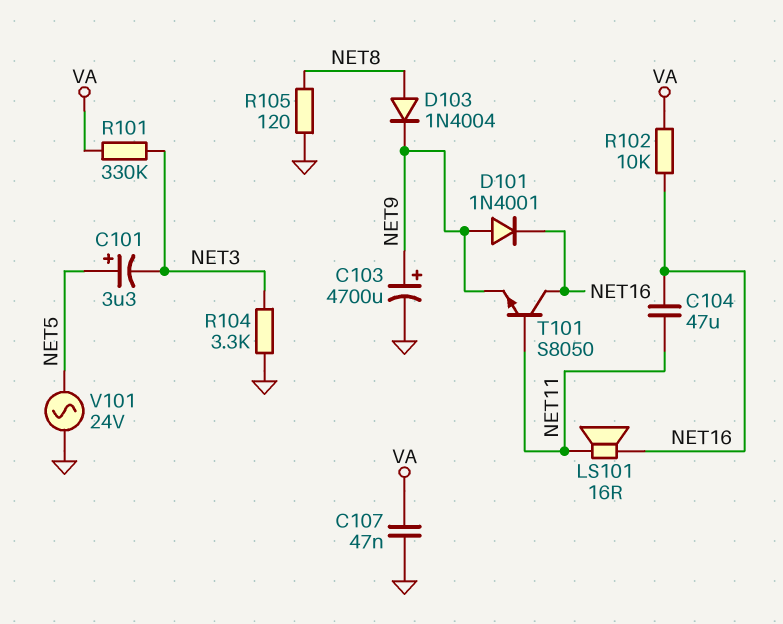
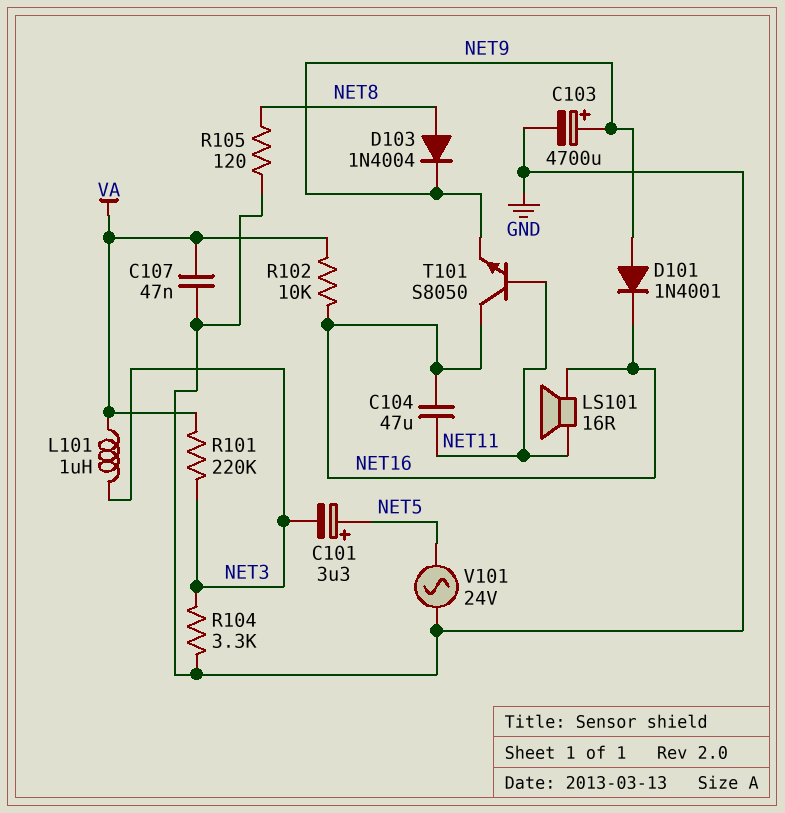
L101: none -> 1uH (NET3, VA)
R101: 330k (NET3, VA) -> 220k (NET3, VA)

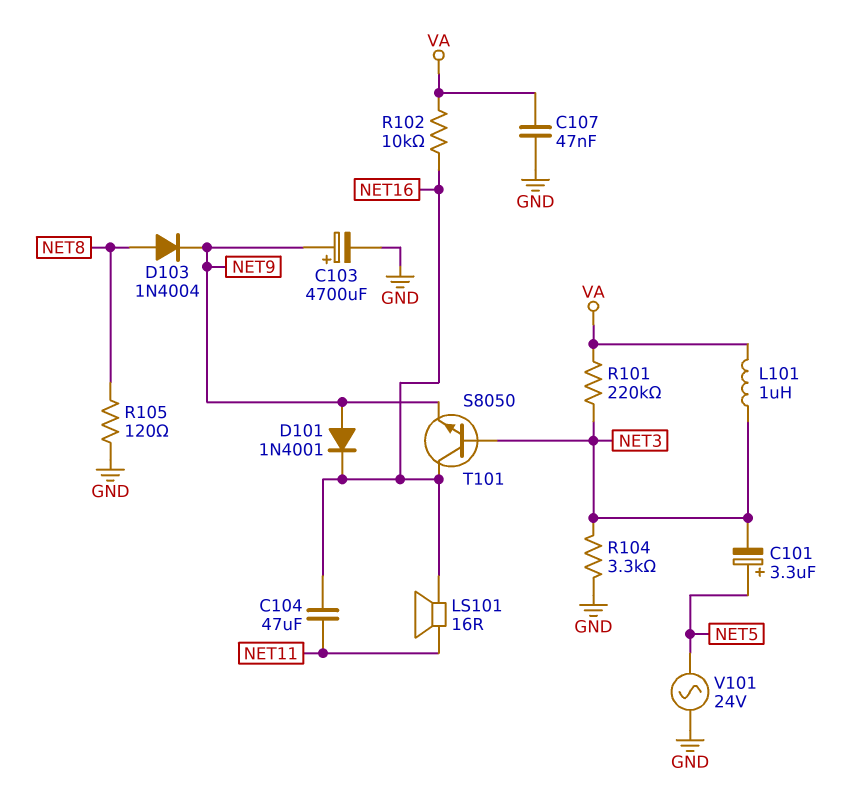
T101: NPN S8050 (B NET11, C NET16, E NET9) -> NPN S8050 (B NET3, C NET16, E NET9)

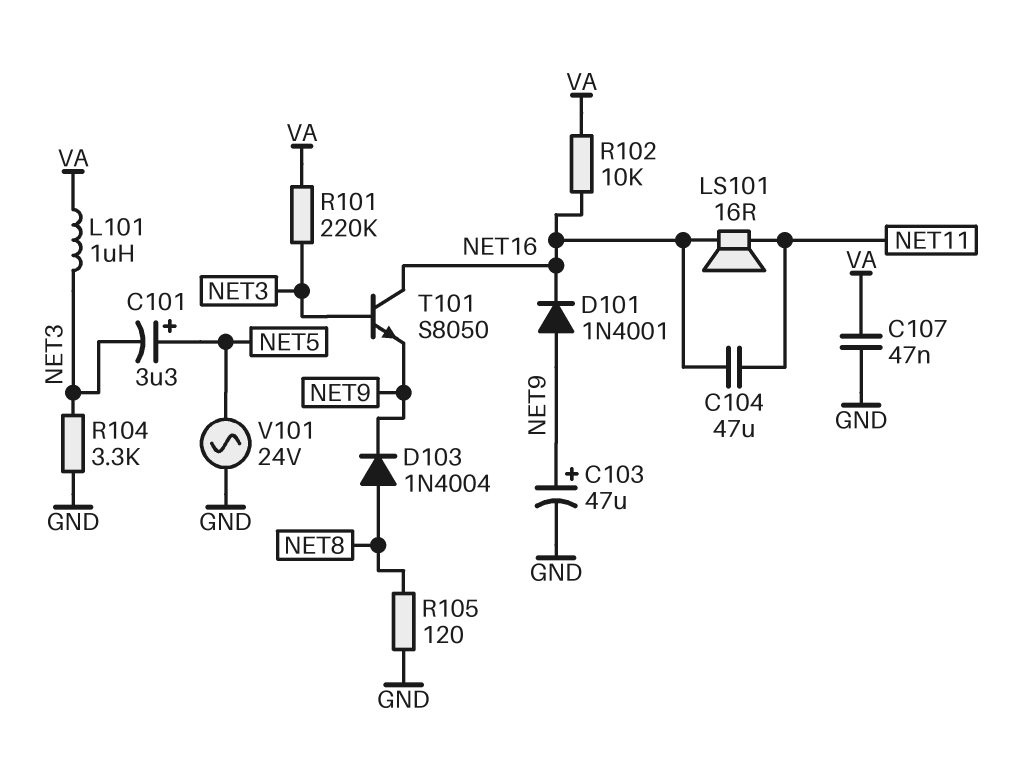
C103: 4700uF (plus NET9, minus GND) -> 47uF (plus NET9, minus GND)

